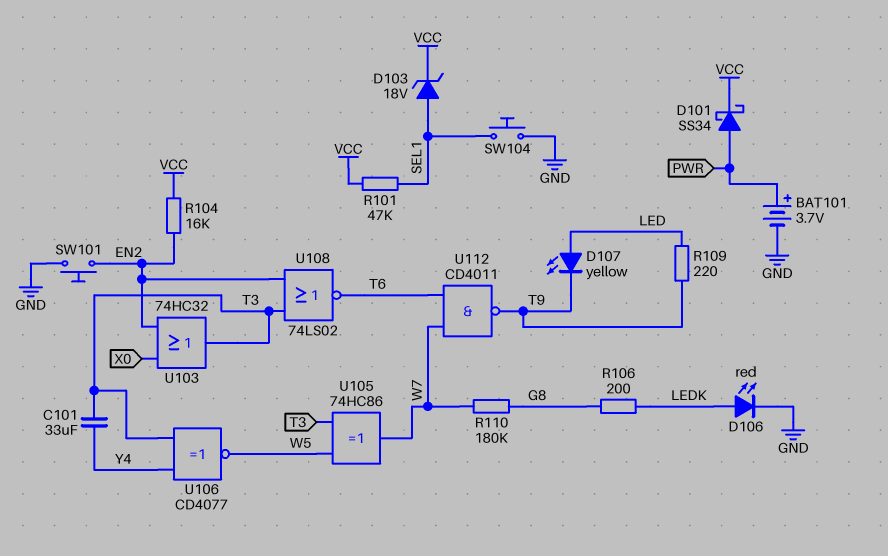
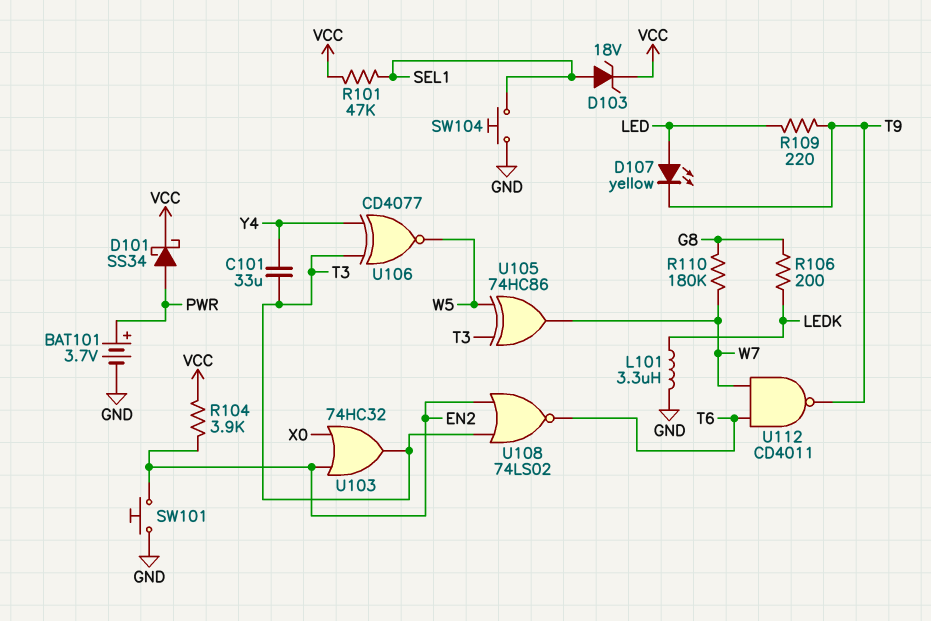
D106: LED red (A LEDK, K GND) -> none
L101: none -> 3.3uH (GND, LEDK)
R104: 16k (EN2, VCC) -> 3.9k (EN2, VCC)

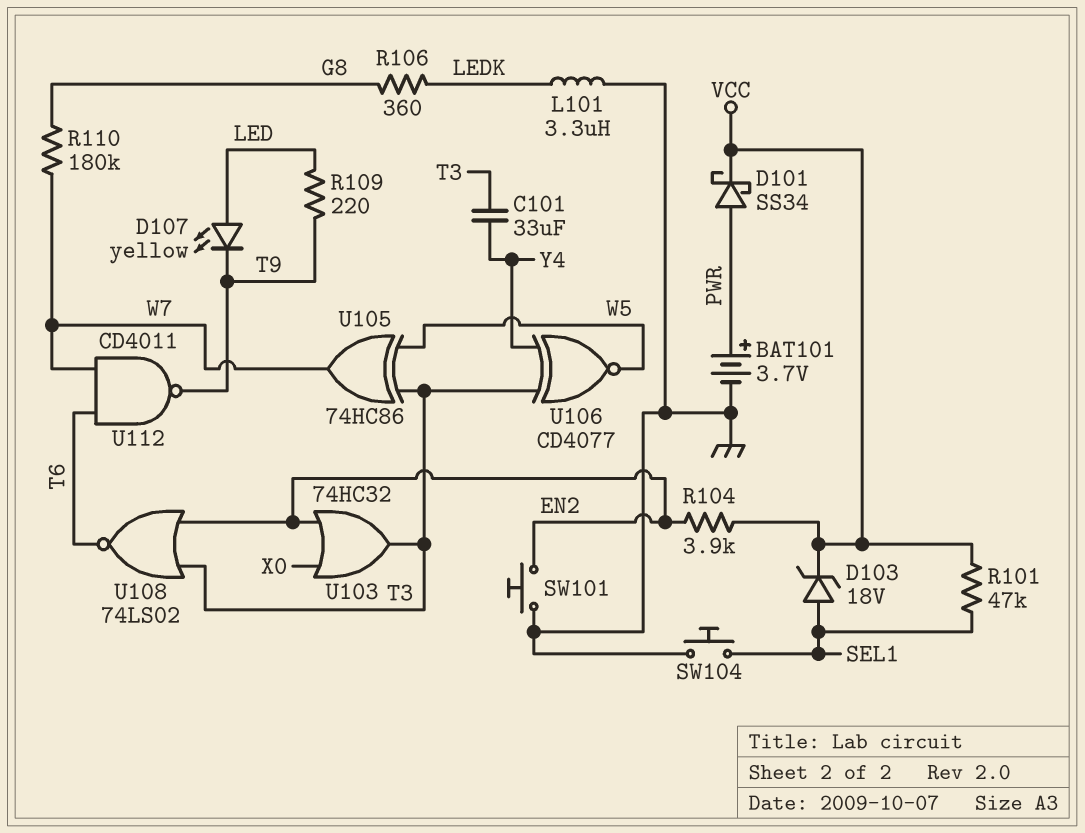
R106: 200 (G8, LEDK) -> 360 (G8, LEDK)

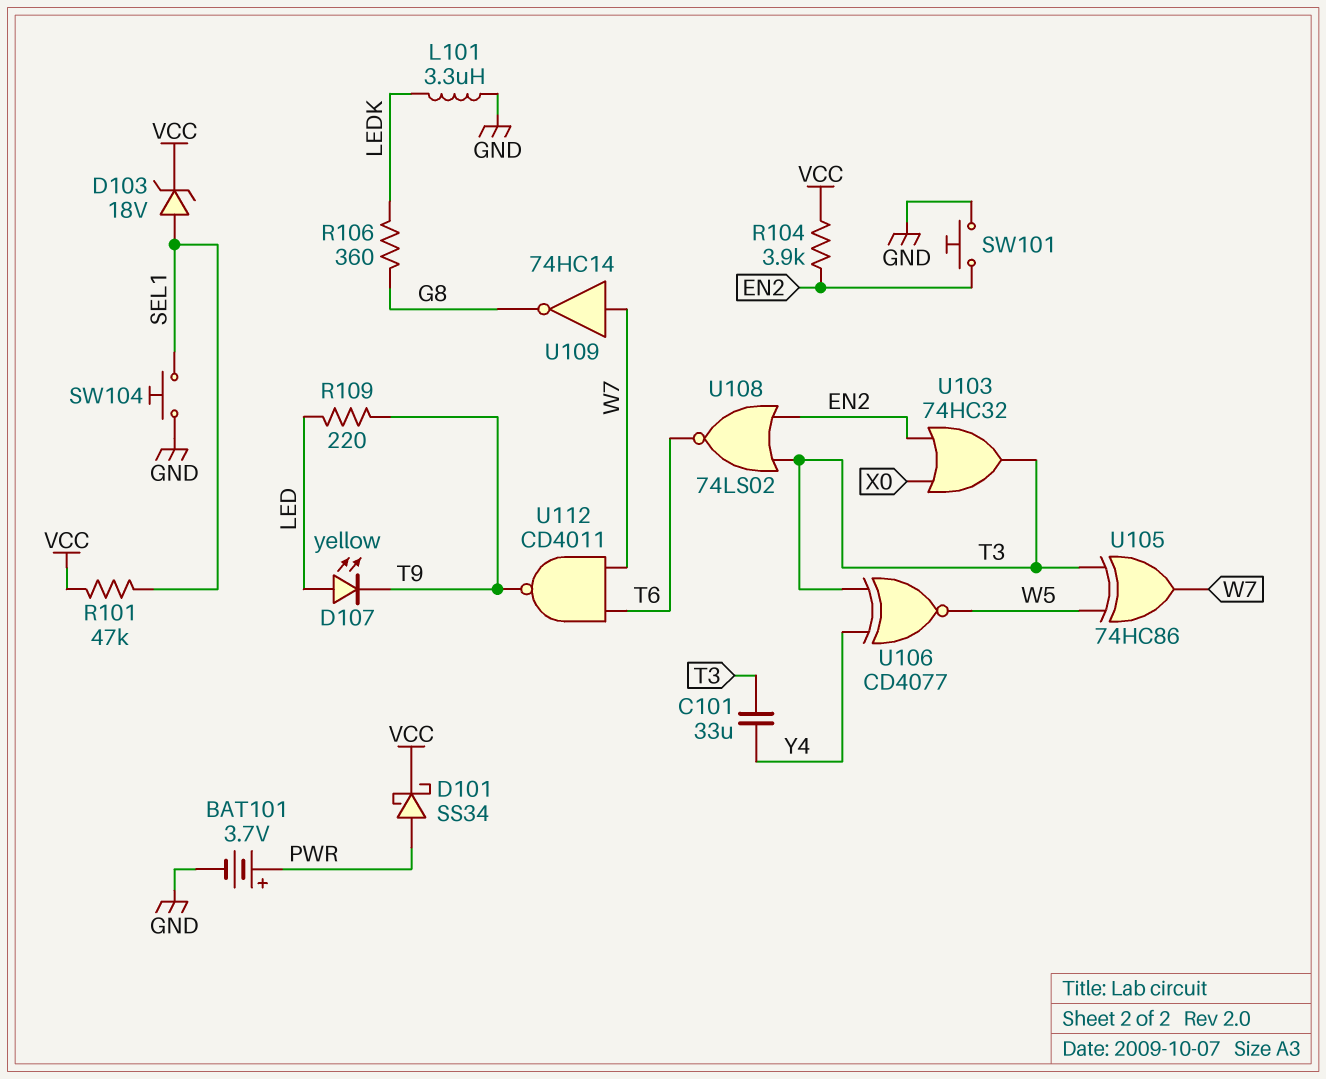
R110: 180k (G8, W7) -> none
U109: none -> NOT 74HC14 (in W7, out G8)

